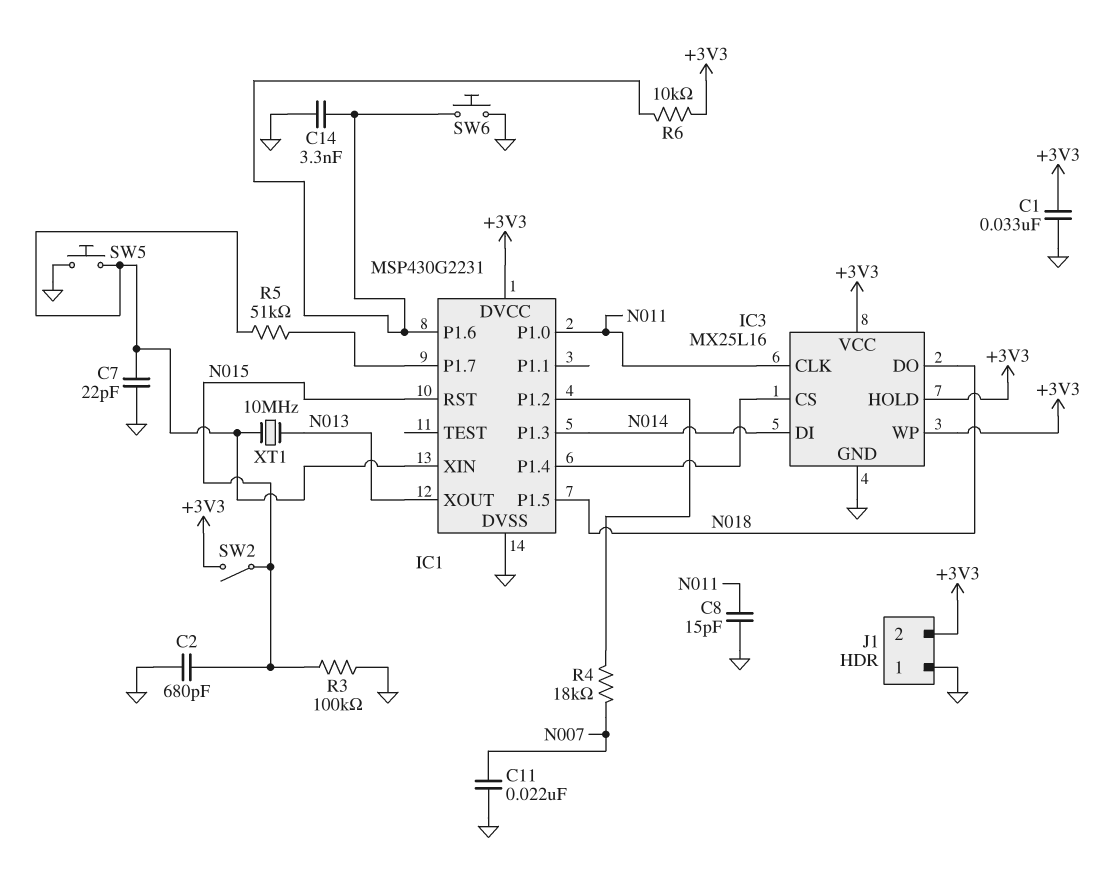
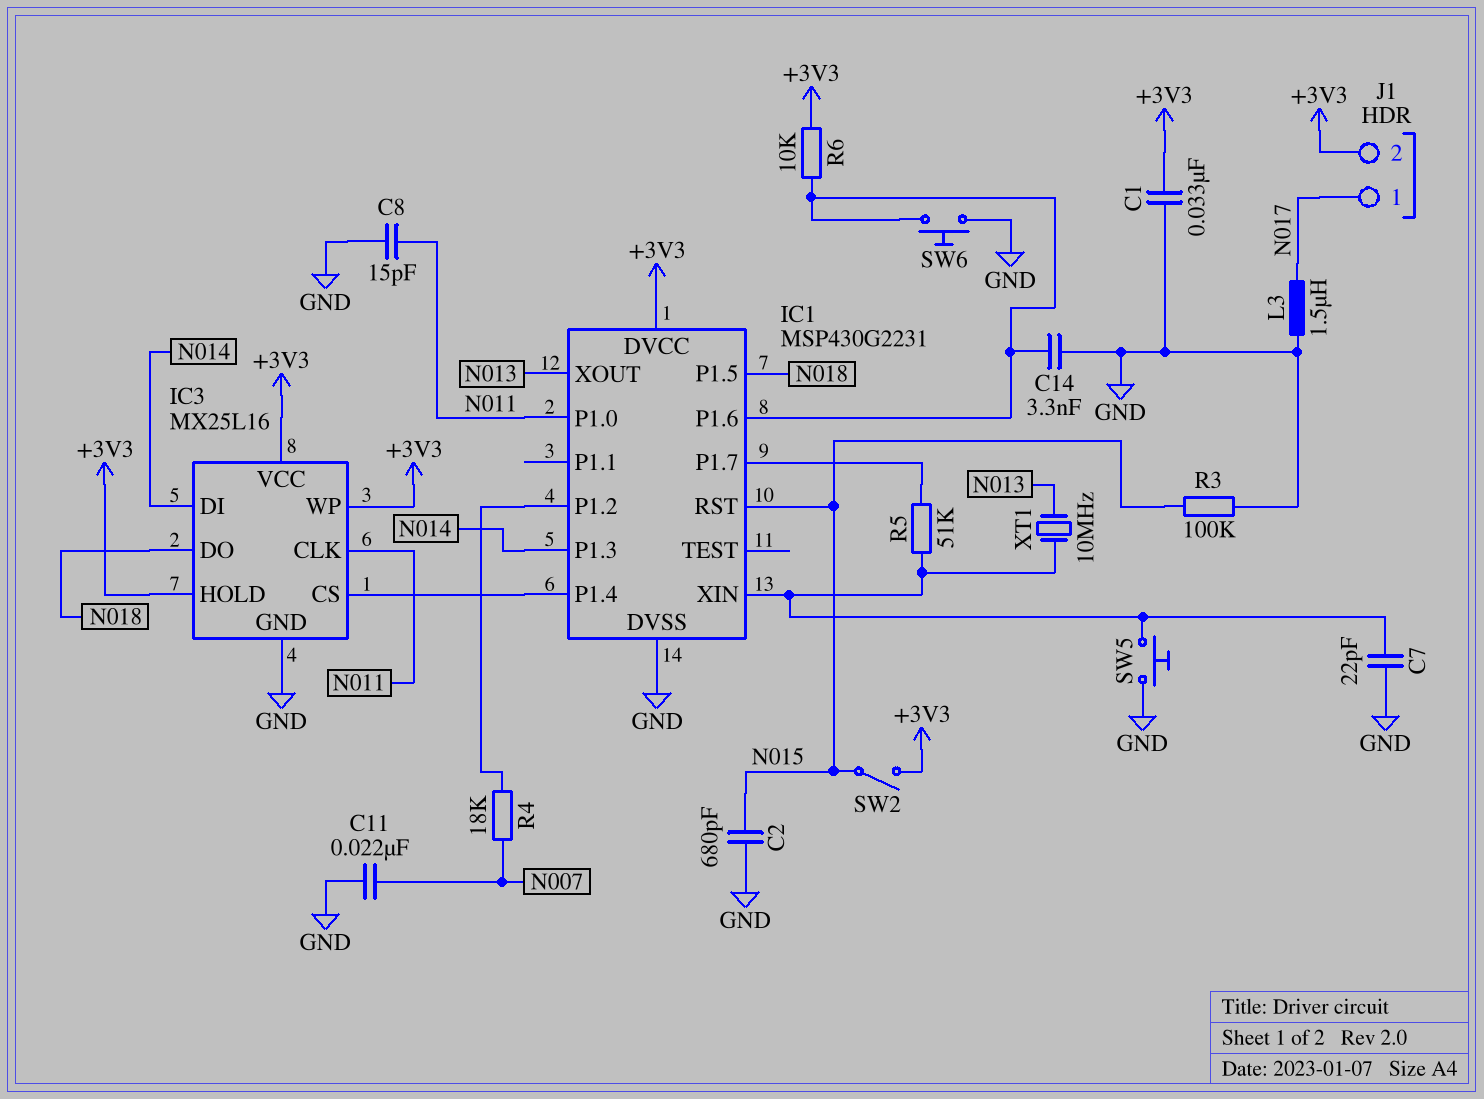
J1 pin 1: GND -> N017
L3: none -> 1.5uH (GND, N017)

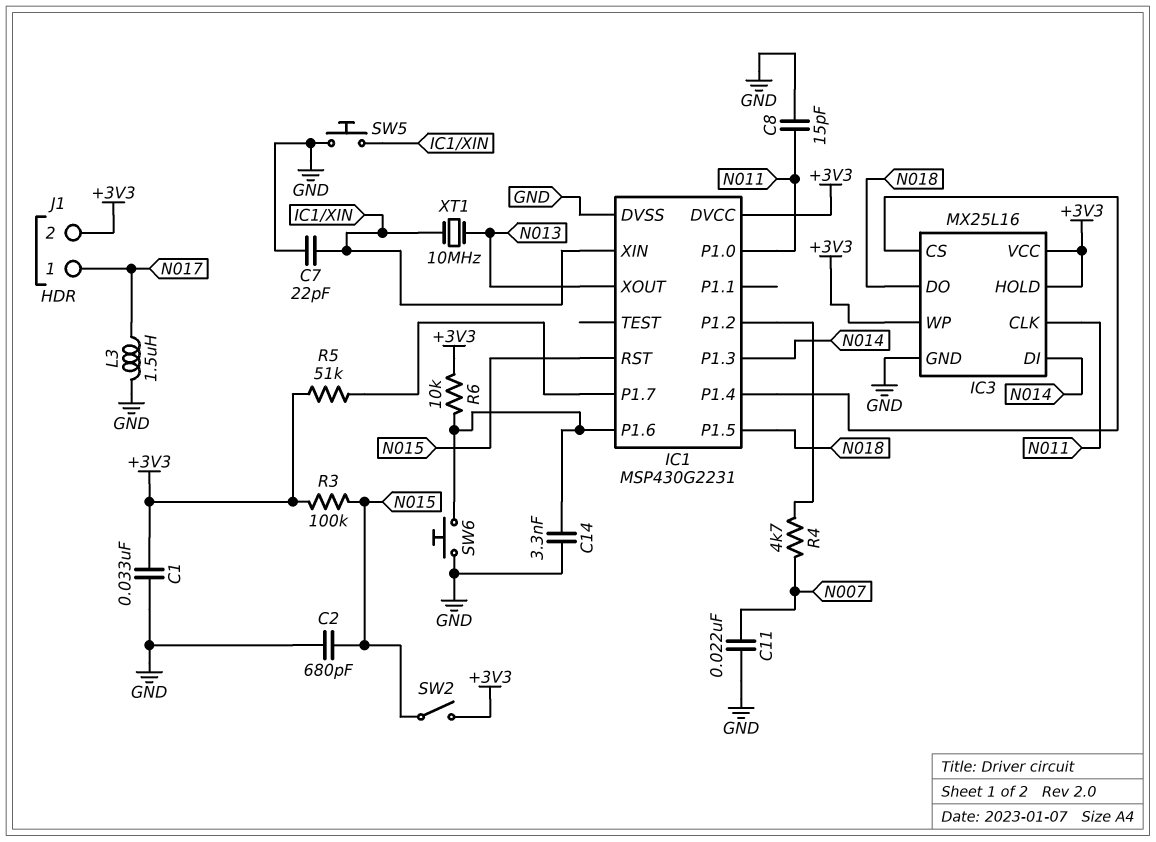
R3: 100k (GND, N015) -> 100k (+3V3, N015)
R4: 18k (IC1/P1.2, N007) -> 4.7k (IC1/P1.2, N007)
R5: 51k (IC1/P1.7, IC1/XIN) -> 51k (+3V3, IC1/P1.7)

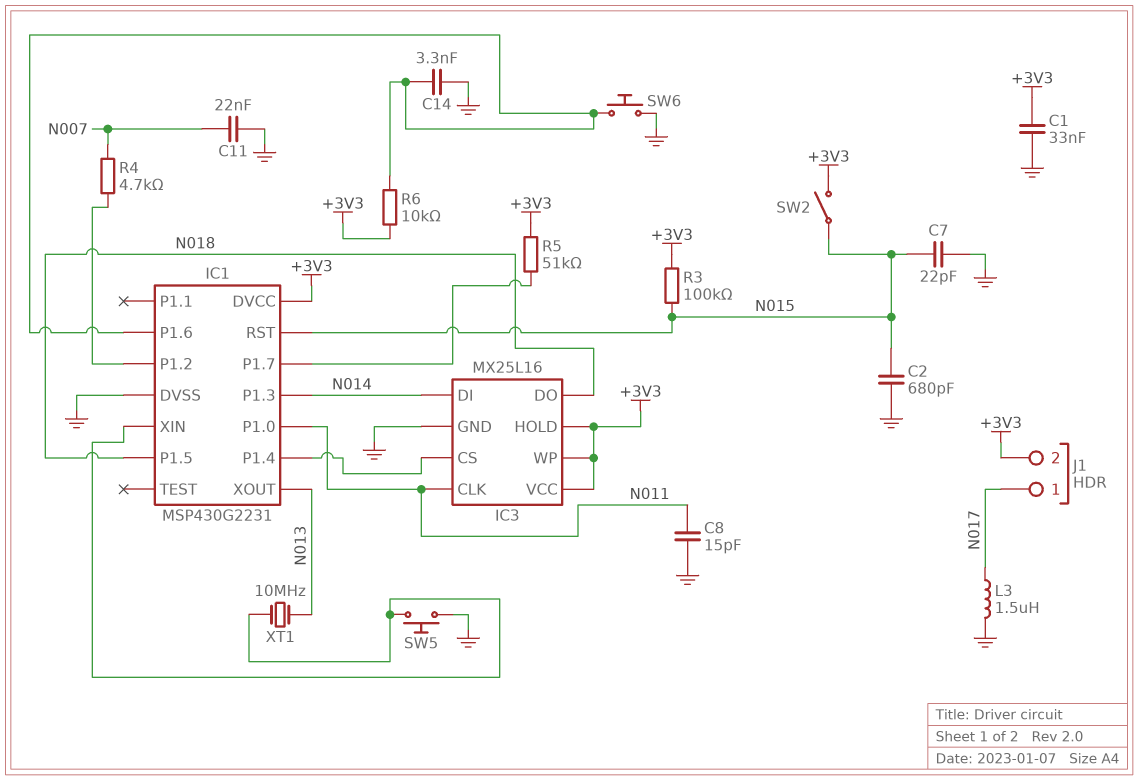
C7: 22pF (GND, IC1/XIN) -> 22pF (GND, N015)

